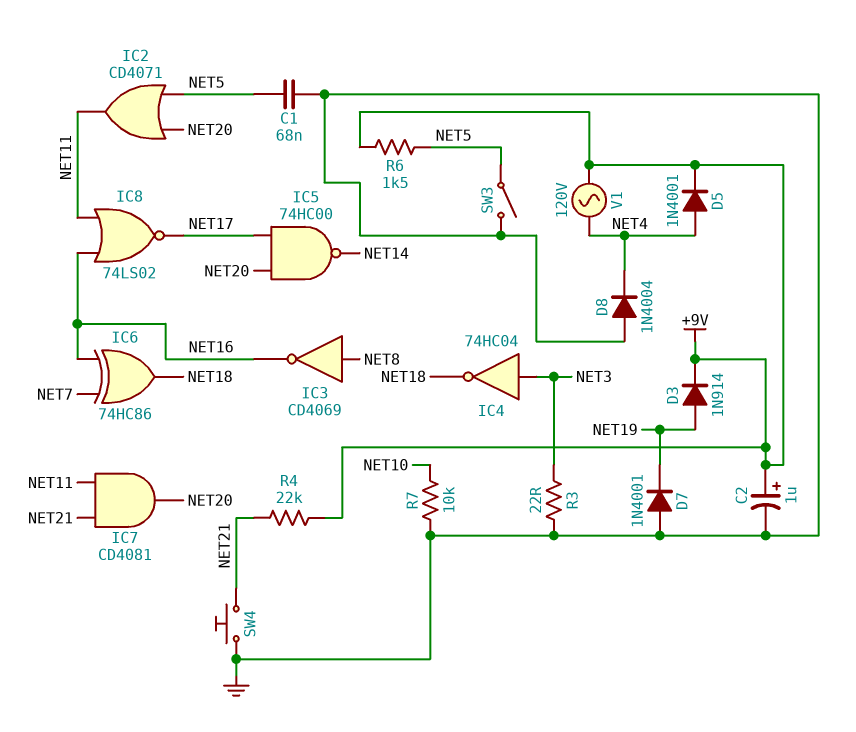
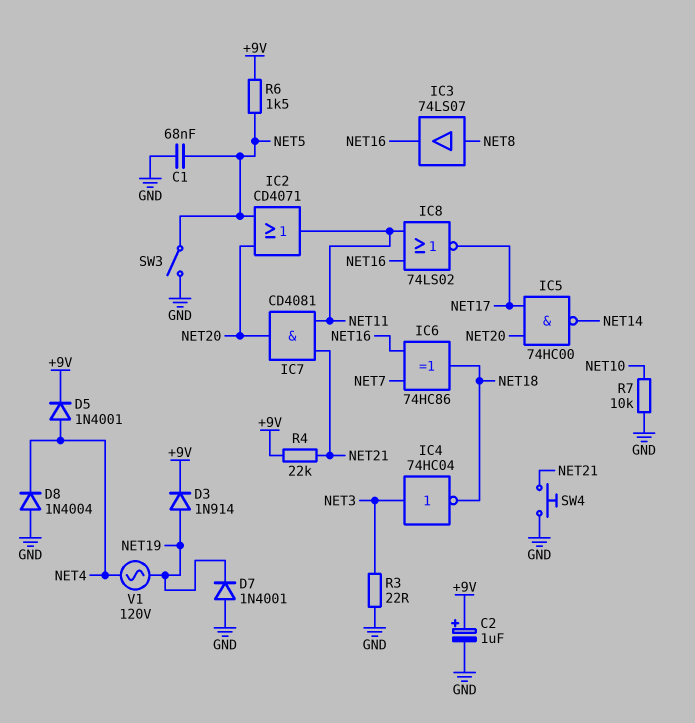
IC3: NOT CD4069 (in NET8, out NET16) -> buffer 74LS07 (in NET8, out NET16)
V1: AC 120V (+9V, NET4) -> AC 120V (NET4, NET19)

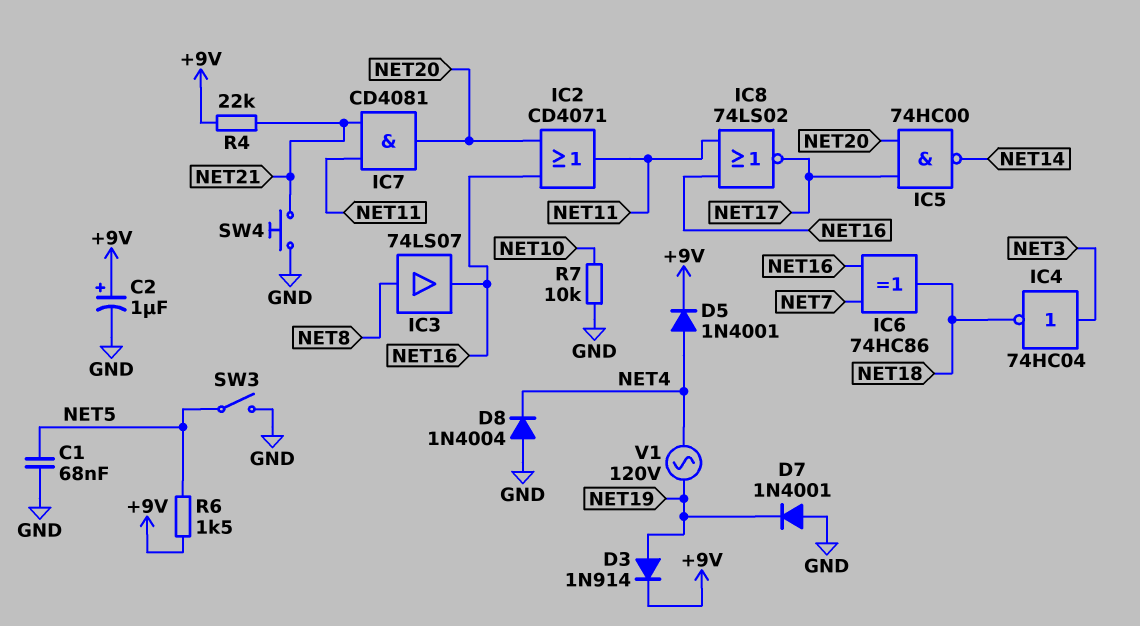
IC2: OR CD4071 (in NET5, in NET20, out NET11) -> OR CD4071 (in NET16, in NET20, out NET11)
R3: 22 (GND, NET3) -> none

